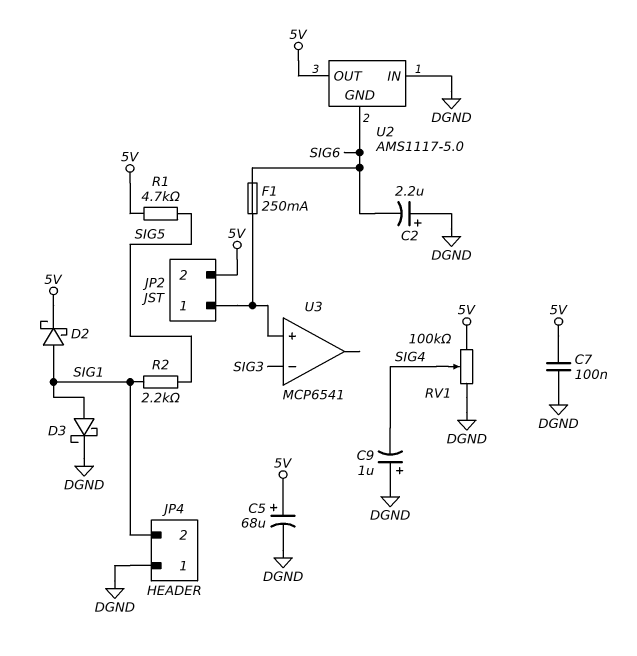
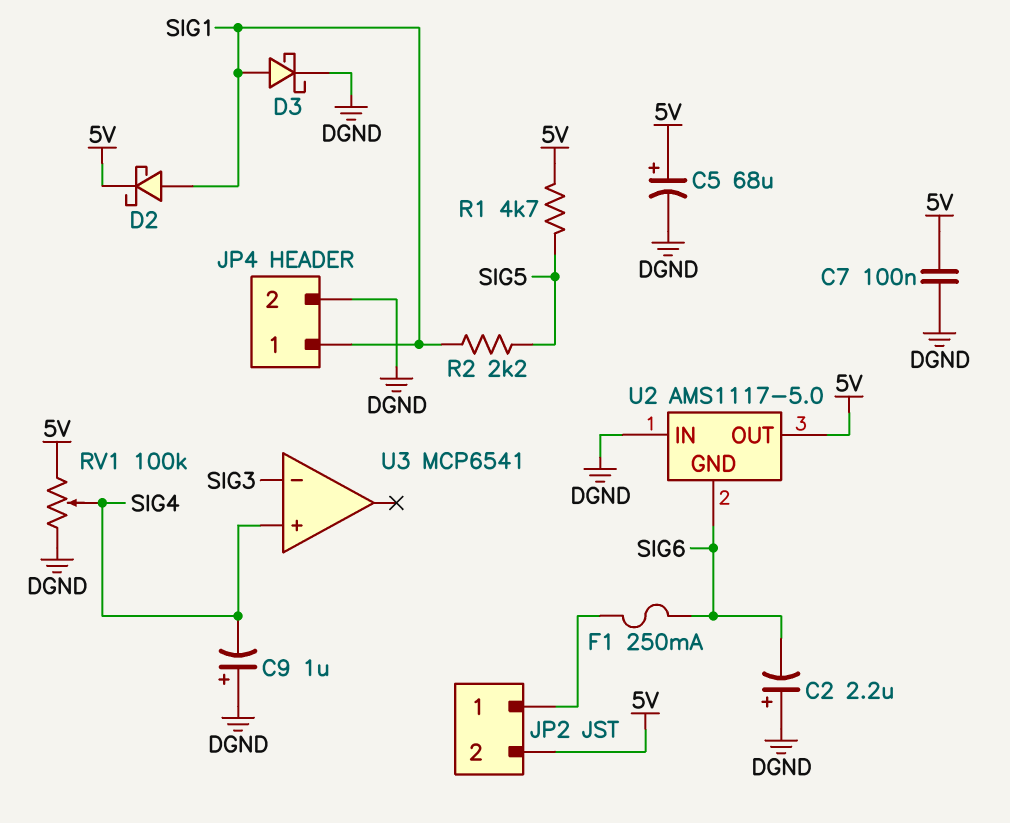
JP4 pin 1: DGND -> SIG1
JP4 pin 2: SIG1 -> DGND
U3 pin in+: JP2/1 -> SIG4

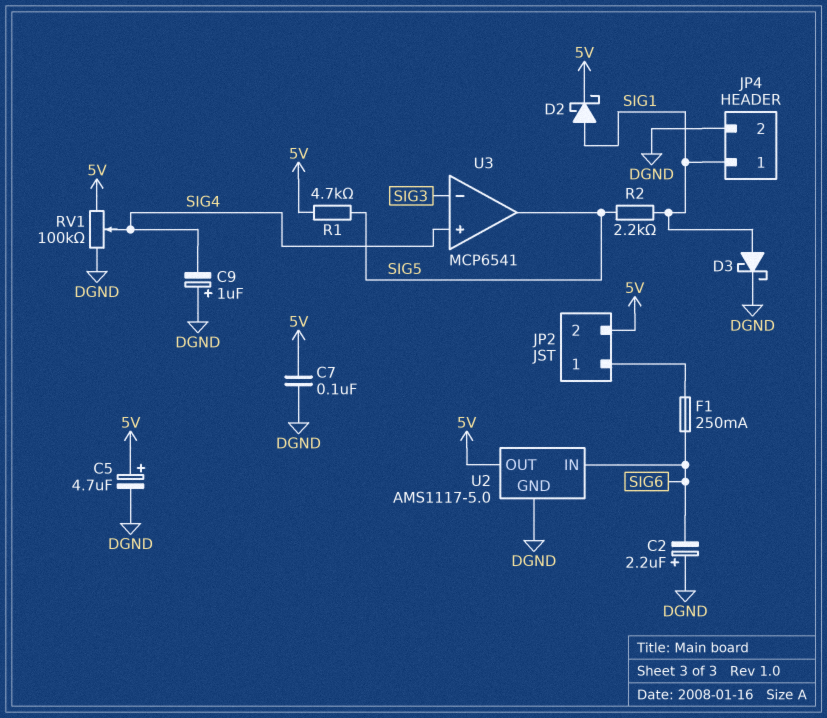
C5: 68uF (plus 5V, minus DGND) -> 4.7uF (plus 5V, minus DGND)
U2 pin GND: SIG6 -> DGND
U2 pin IN: DGND -> SIG6
U3 pin out: none -> SIG5

